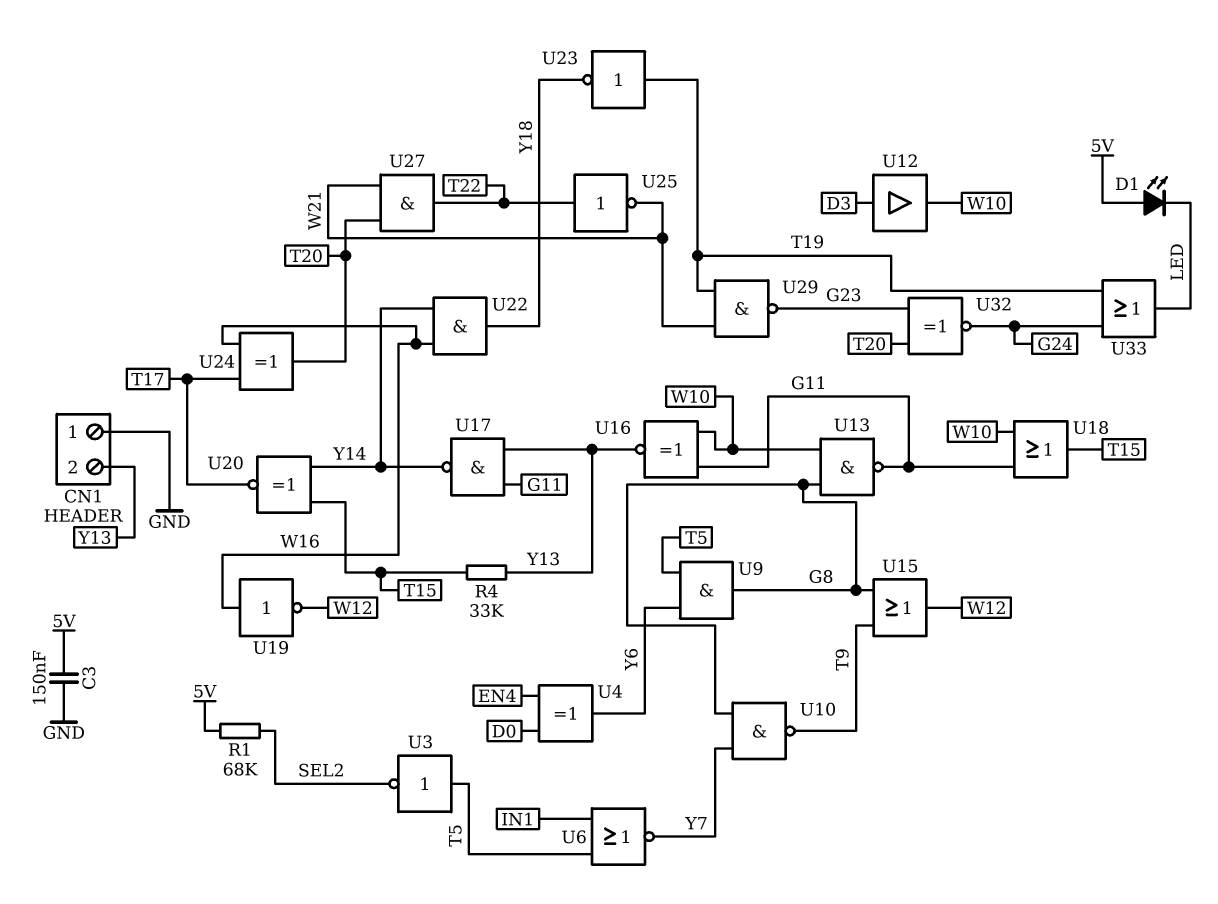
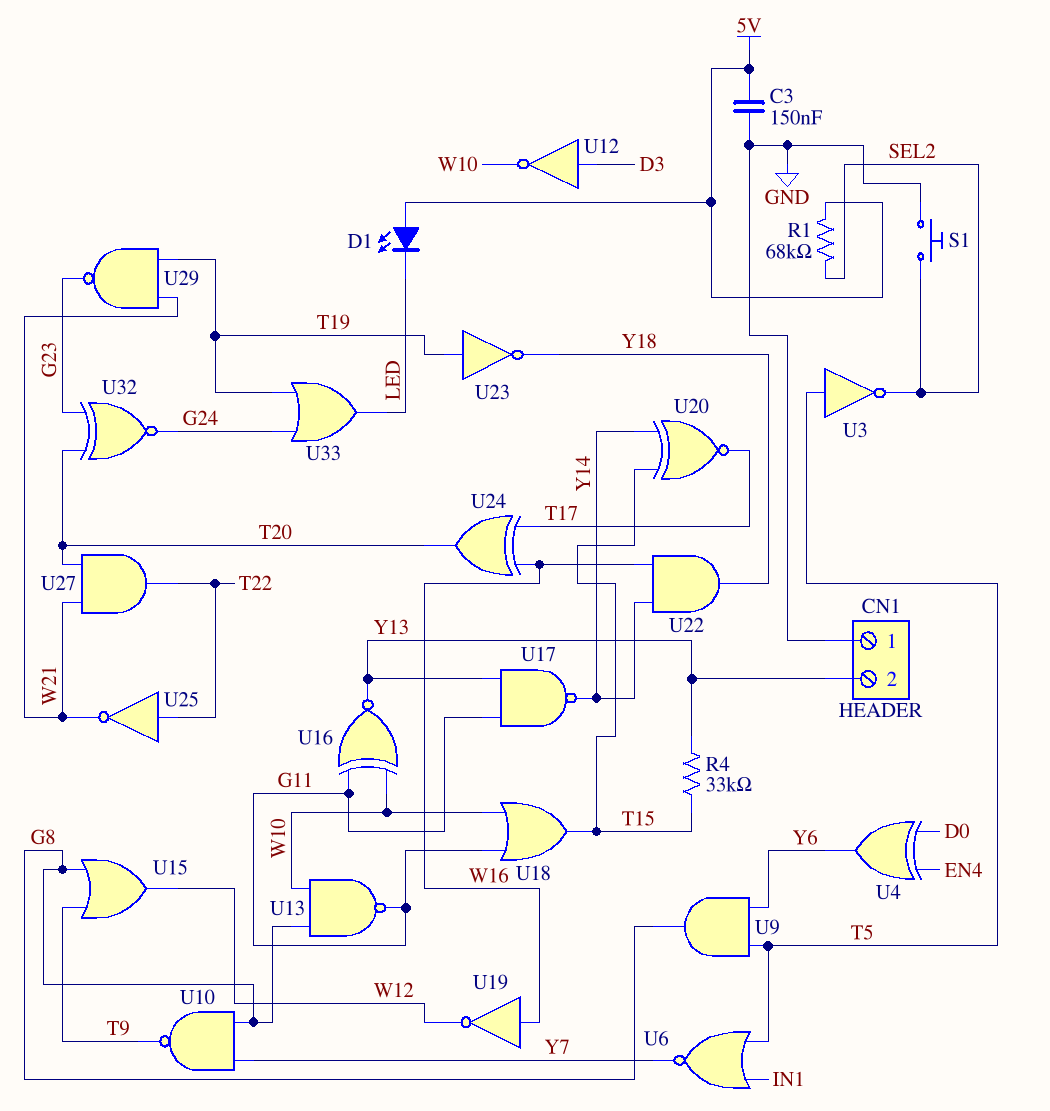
S1: none -> button (GND, SEL2)
U12: buffer (in D3, out W10) -> NOT (in D3, out W10)

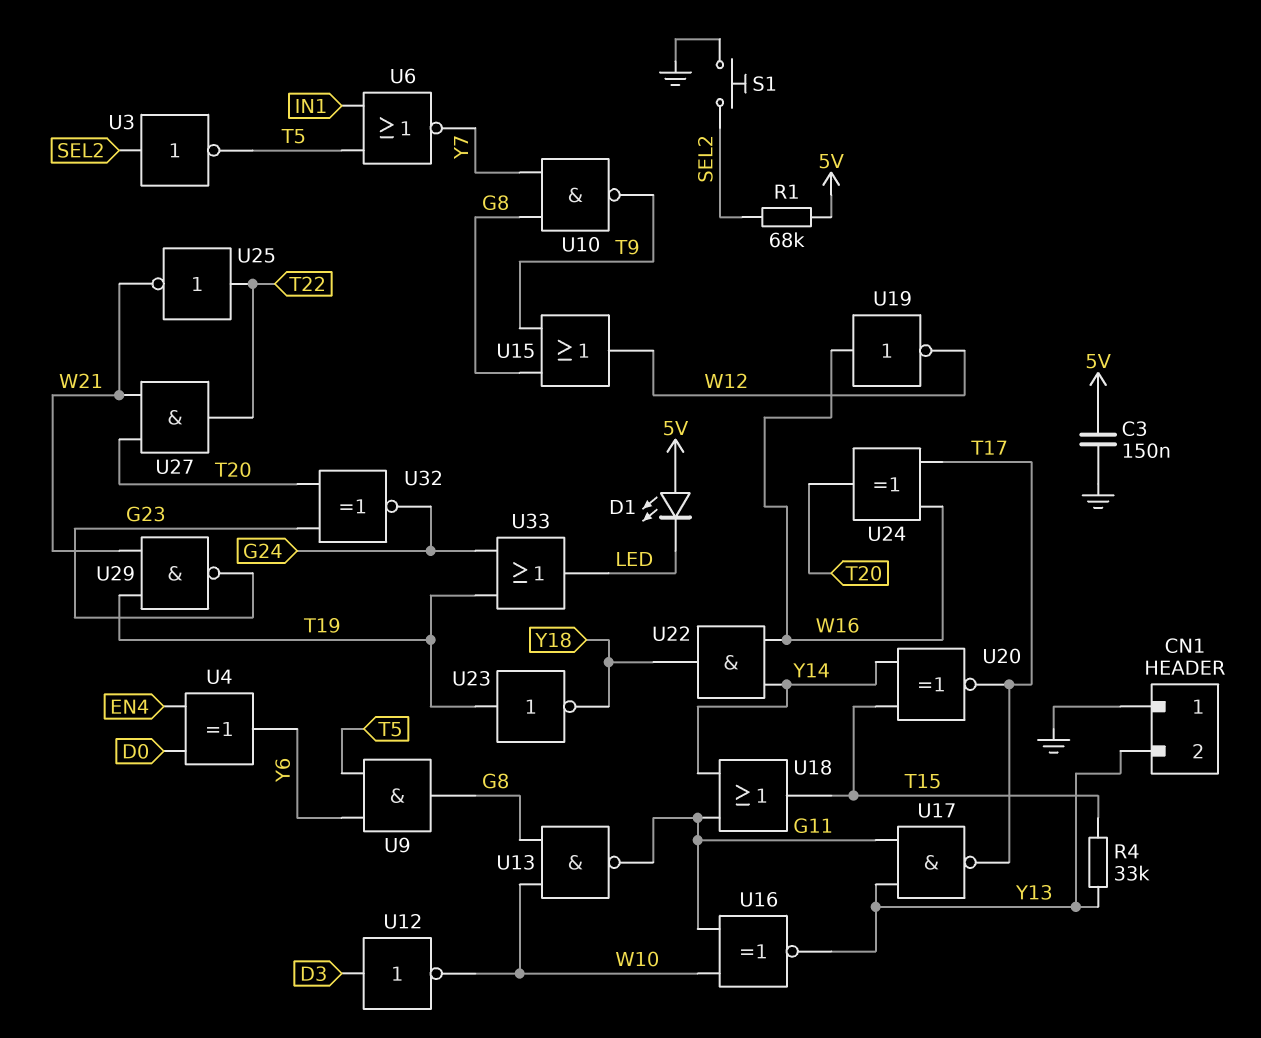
U3: NOT (in T5, out SEL2) -> NOT (in SEL2, out T5)
U17: NAND (in G11, in Y13, out Y14) -> NAND (in G11, in Y13, out T17)
U18: OR (in G11, in W10, out T15) -> OR (in G11, in Y14, out T15)

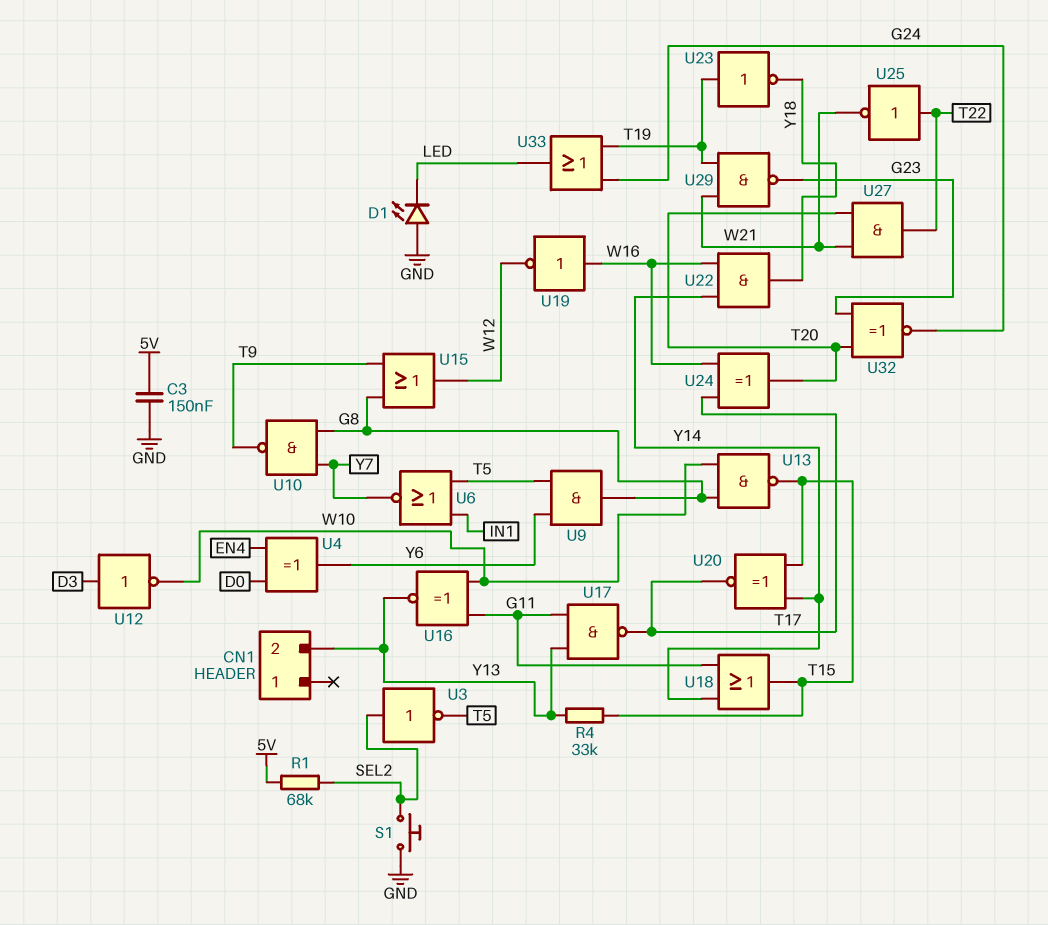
CN1 pin 1: GND -> none
D1: LED (A 5V, K LED) -> LED (A GND, K LED)
U13: NAND (in G8, in W10, out G11) -> NAND (in G8, in W10, out T15)

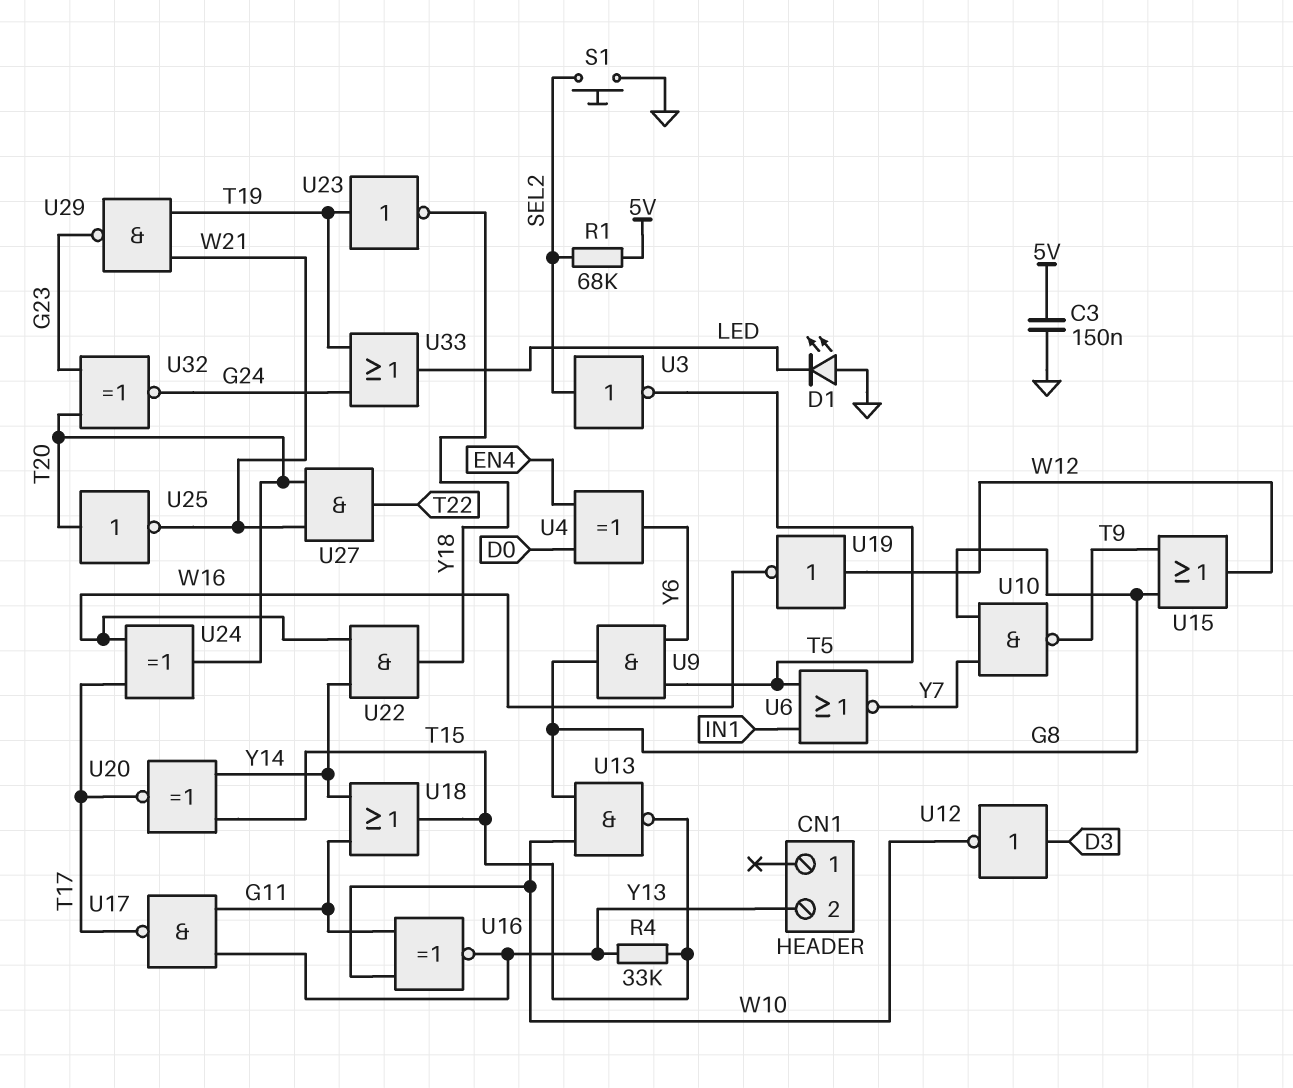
U19: NOT (in W16, out W12) -> NOT (in W12, out W16)
U25: NOT (in T22, out W21) -> NOT (in T20, out W21)

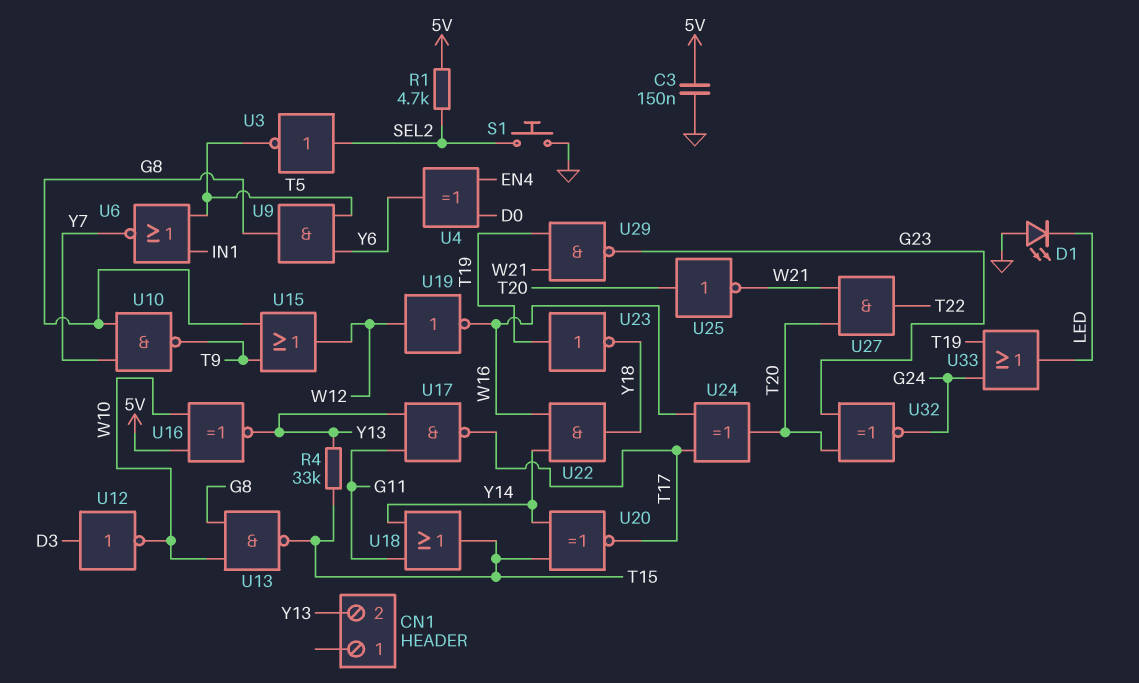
R1: 68k (5V, SEL2) -> 4.7k (5V, SEL2)
U16: XNOR (in G11, in W10, out Y13) -> XNOR (in 5V, in W10, out Y13)

